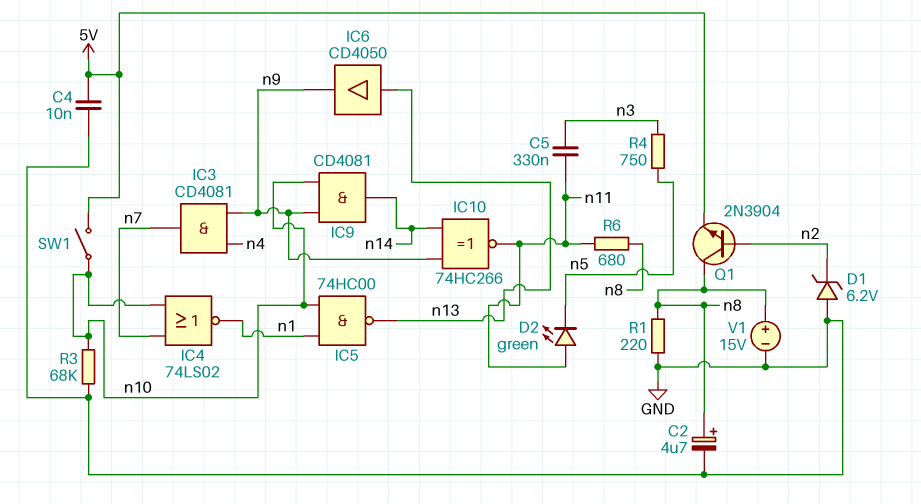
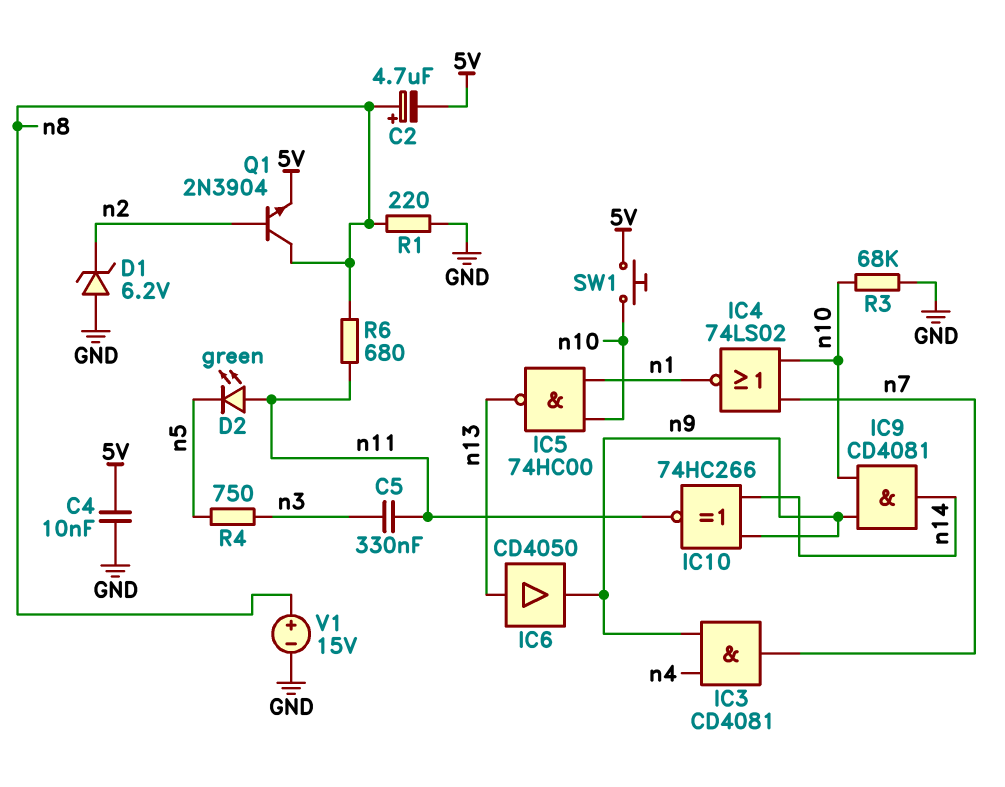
C2: 4.7uF (plus n8, minus GND) -> 4.7uF (plus n8, minus 5V)
SW1: switch (5V, n10) -> button (5V, n10)

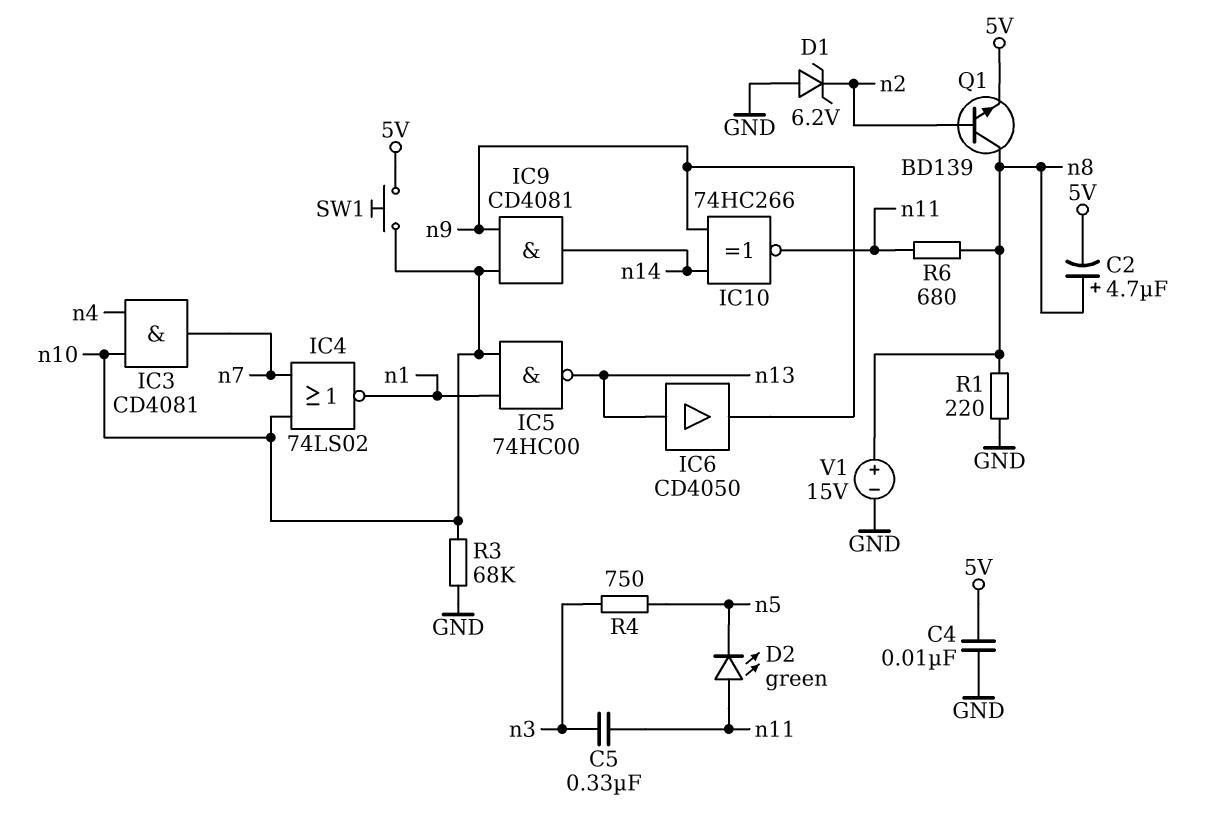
IC3: AND CD4081 (in n4, in n9, out n7) -> AND CD4081 (in n4, in n10, out n7)
Q1: NPN 2N3904 (B n2, C n8, E 5V) -> NPN BD139 (B n2, C n8, E 5V)

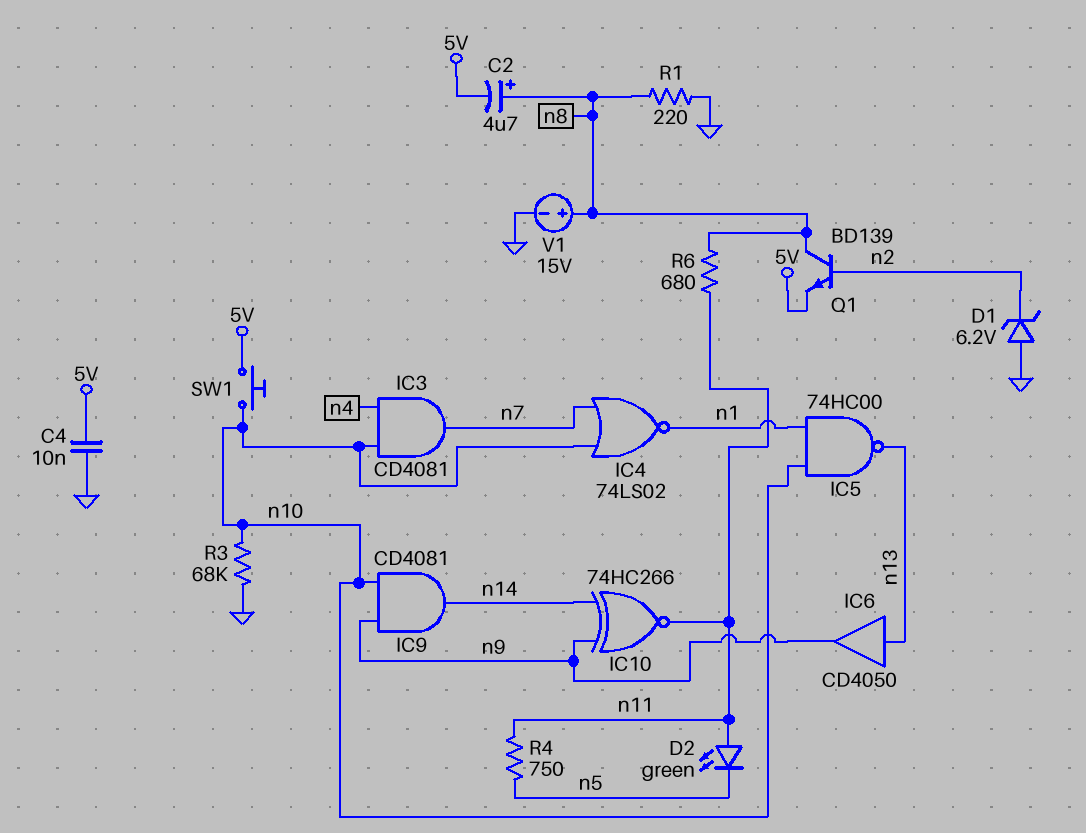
C5: 330nF (n3, n11) -> none
R4: 750 (n3, n5) -> 750 (n5, n11)

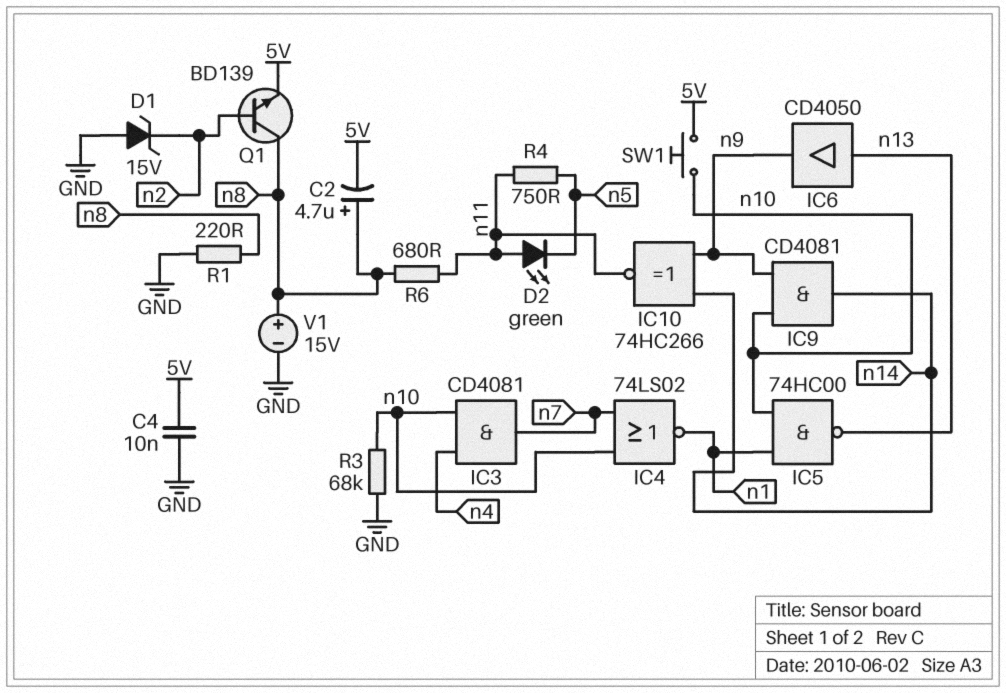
D1: zener 6.2V (A GND, K n2) -> zener 15V (A GND, K n2)

